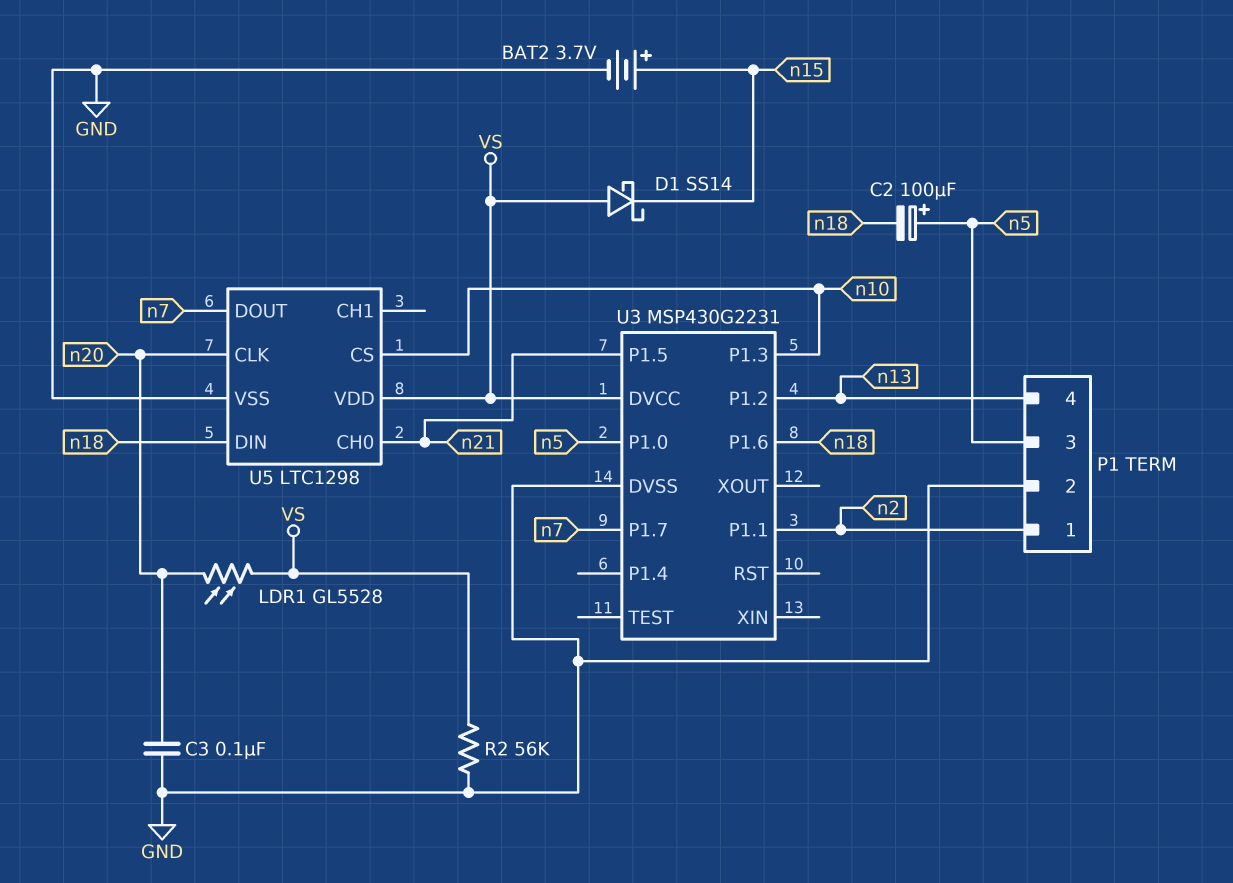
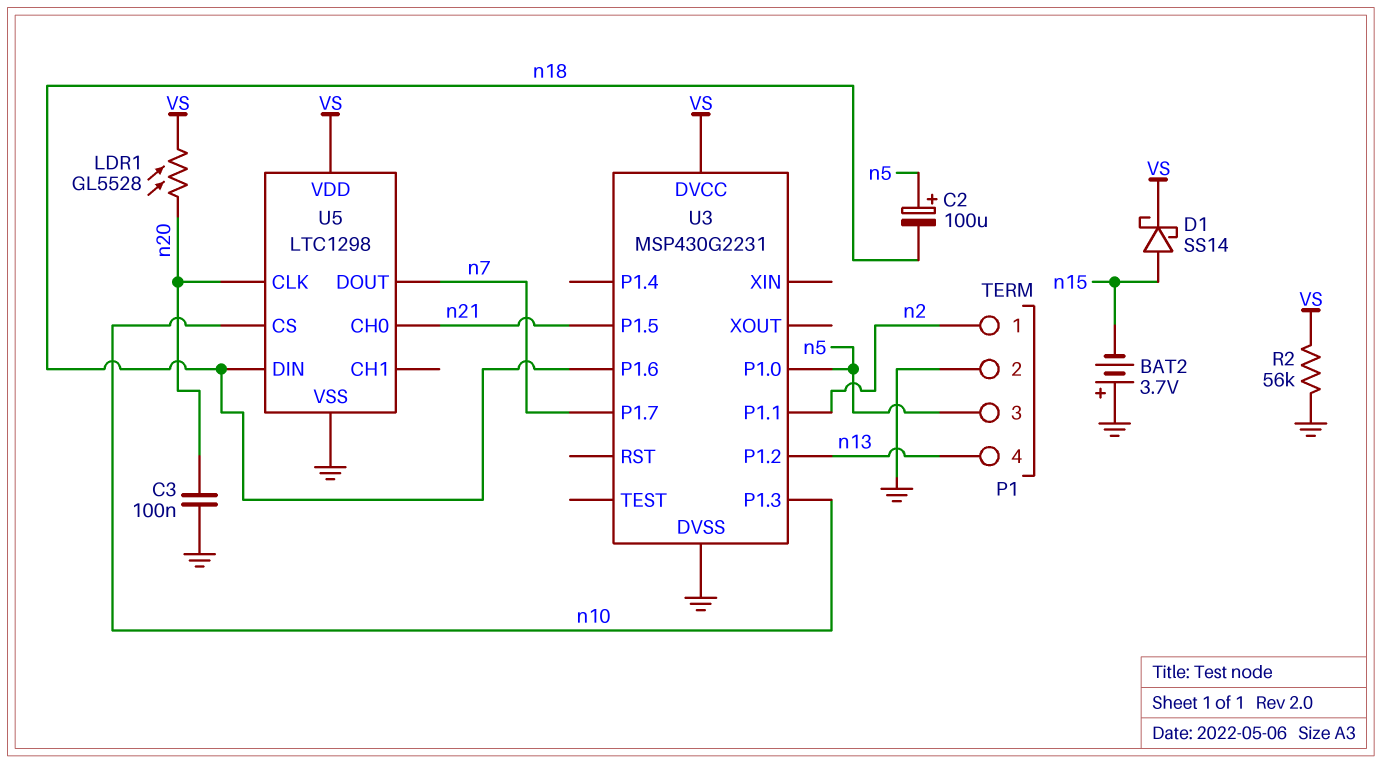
BAT2: 3.7V (plus n15, minus GND) -> 3.7V (plus GND, minus n15)
D1: schottky SS14 (A VS, K n15) -> schottky SS14 (A n15, K VS)

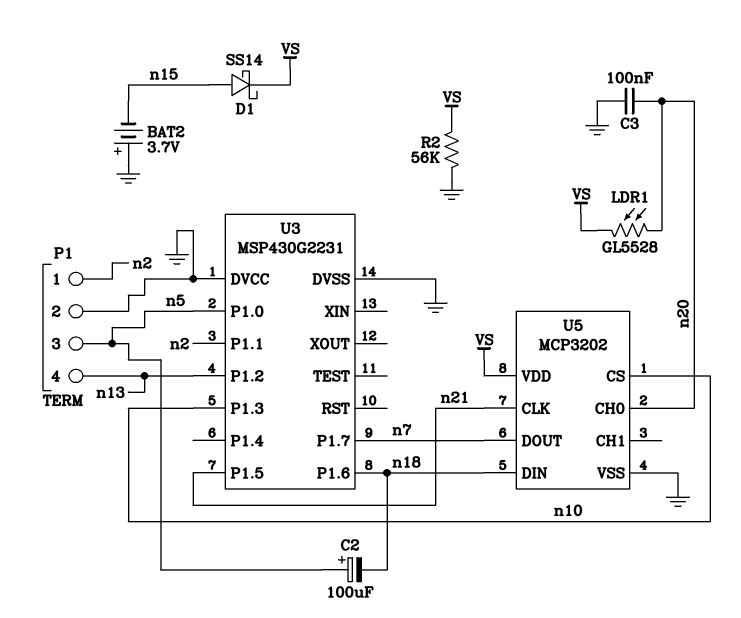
U3 pin DVCC: VS -> GND
U5: LTC1298 -> MCP3202
U5 pin CH0: n21 -> n20
U5 pin CLK: n20 -> n21

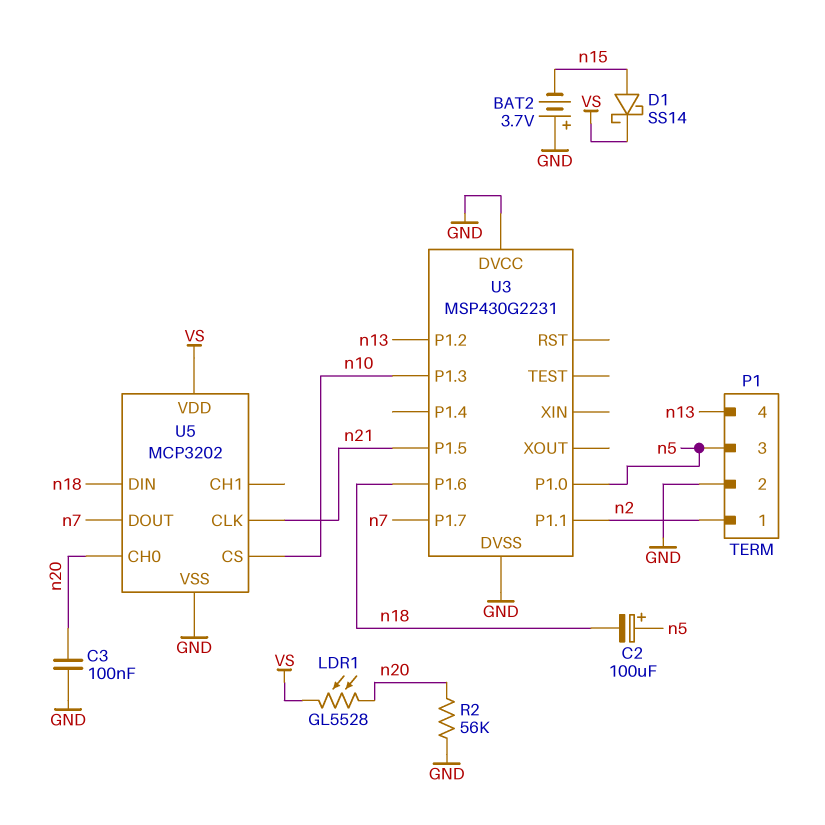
R2: 56k (GND, VS) -> 56k (GND, n20)

